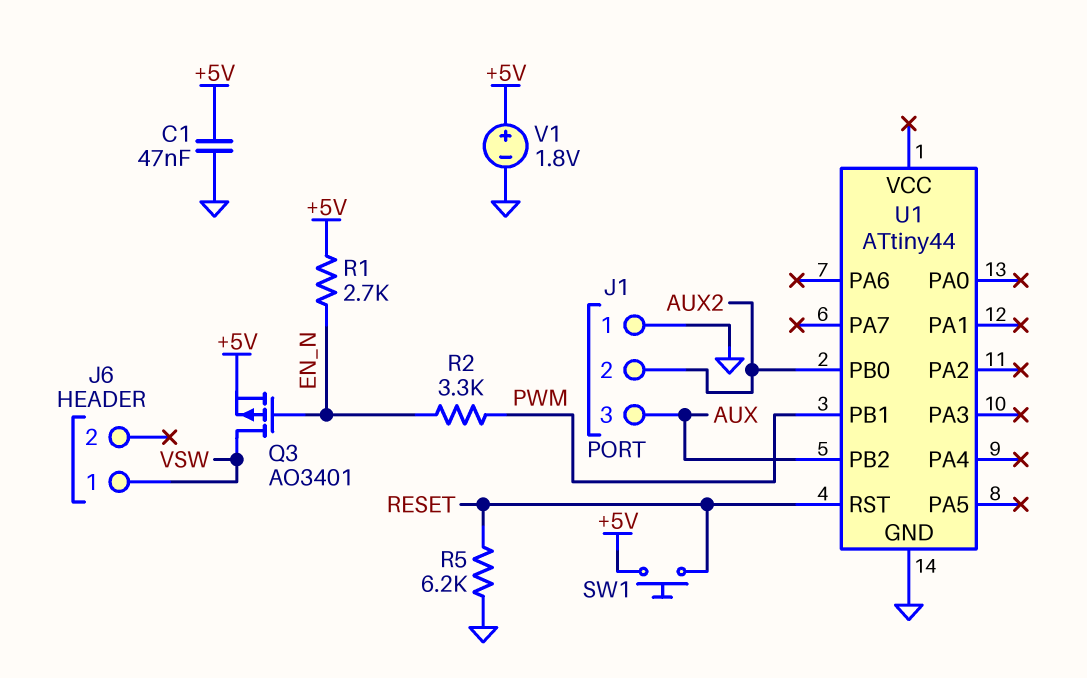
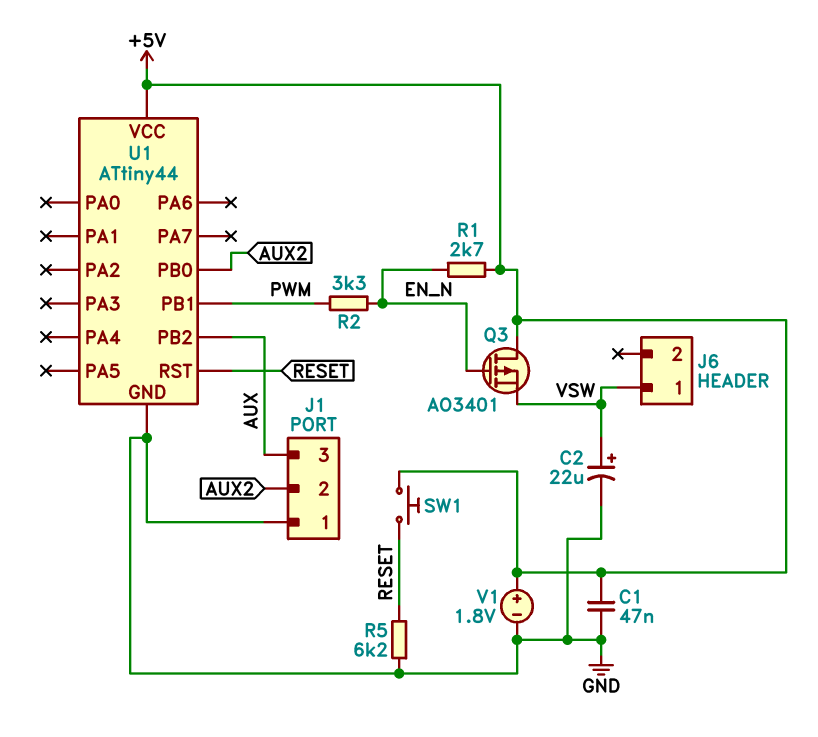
C2: none -> 22uF (plus VSW, minus GND)
Q3: PMOS AO3401 (G EN_N, D VSW, S +5V) -> PMOS AO3401 (G EN_N, D +5V, S VSW)
U1 pin VCC: none -> +5V

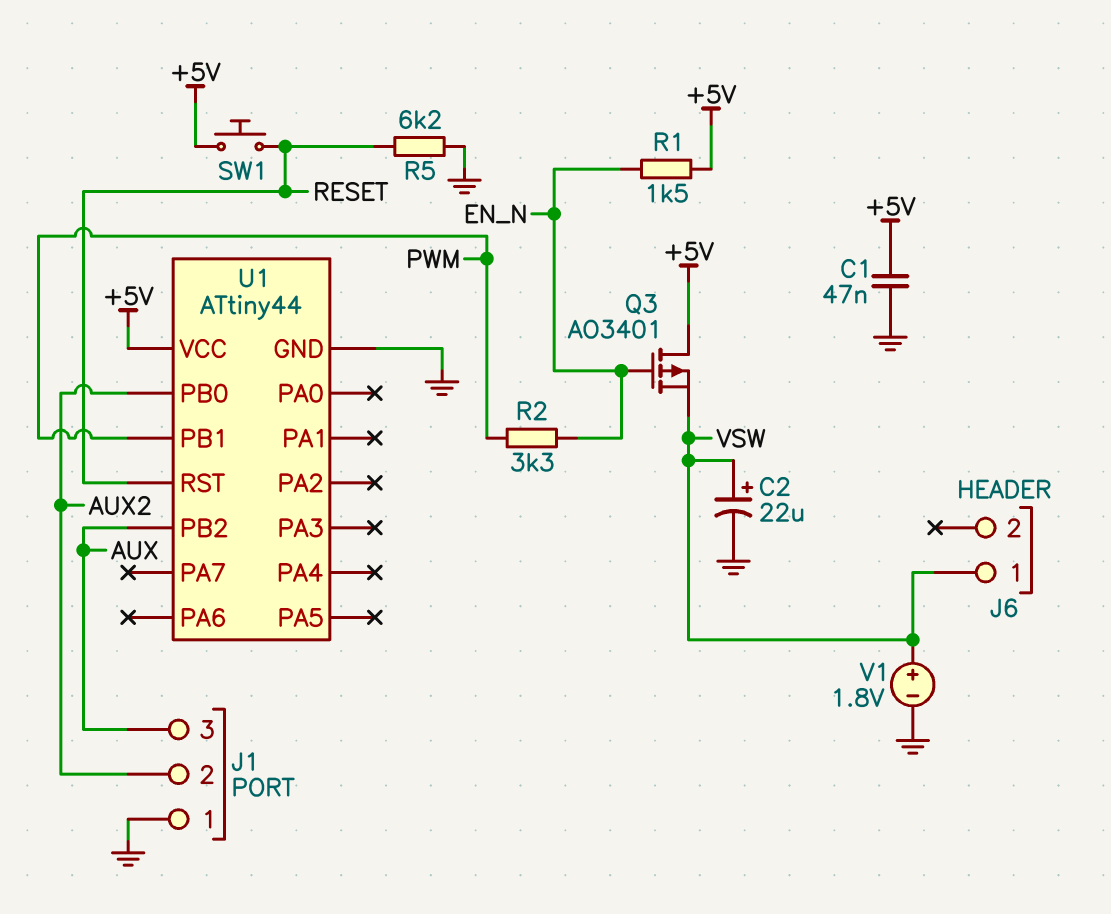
R1: 2.7k (+5V, EN_N) -> 1.5k (+5V, EN_N)
V1: 1.8V (plus +5V, minus GND) -> 1.8V (plus VSW, minus GND)

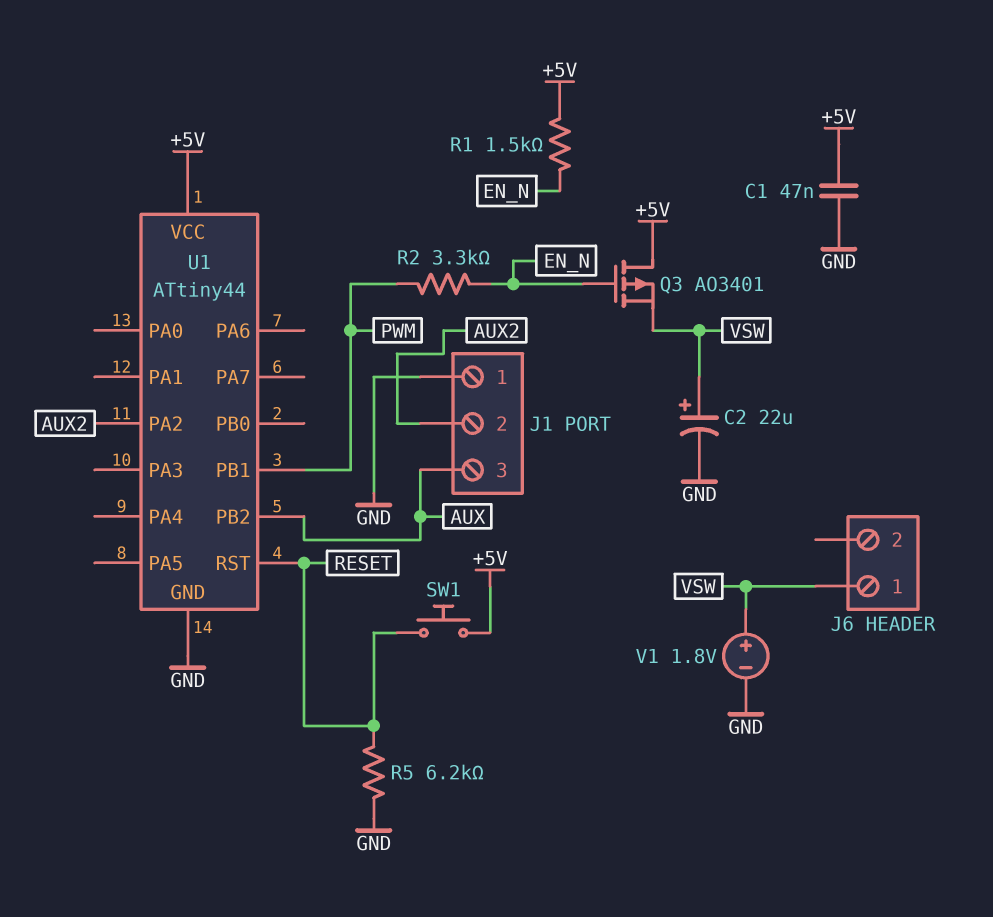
U1 pin PA2: none -> AUX2
U1 pin PB0: AUX2 -> none

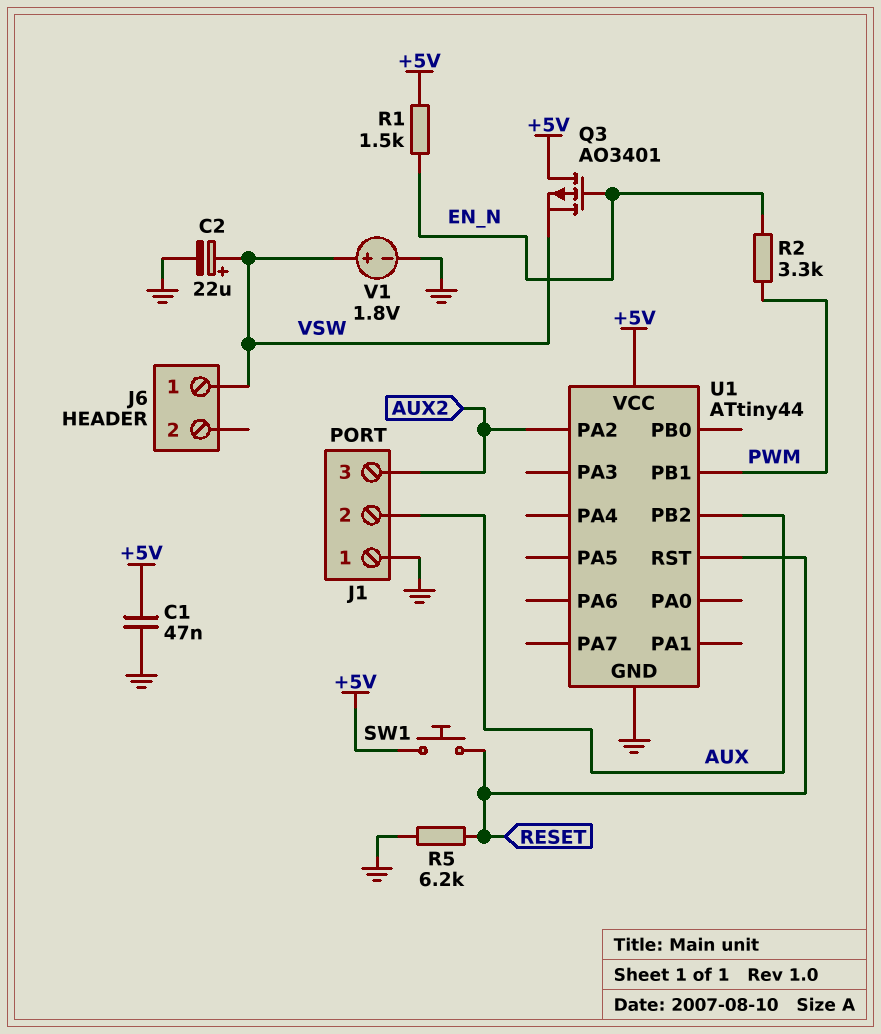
J1 pin 2: AUX2 -> AUX
J1 pin 3: AUX -> AUX2

